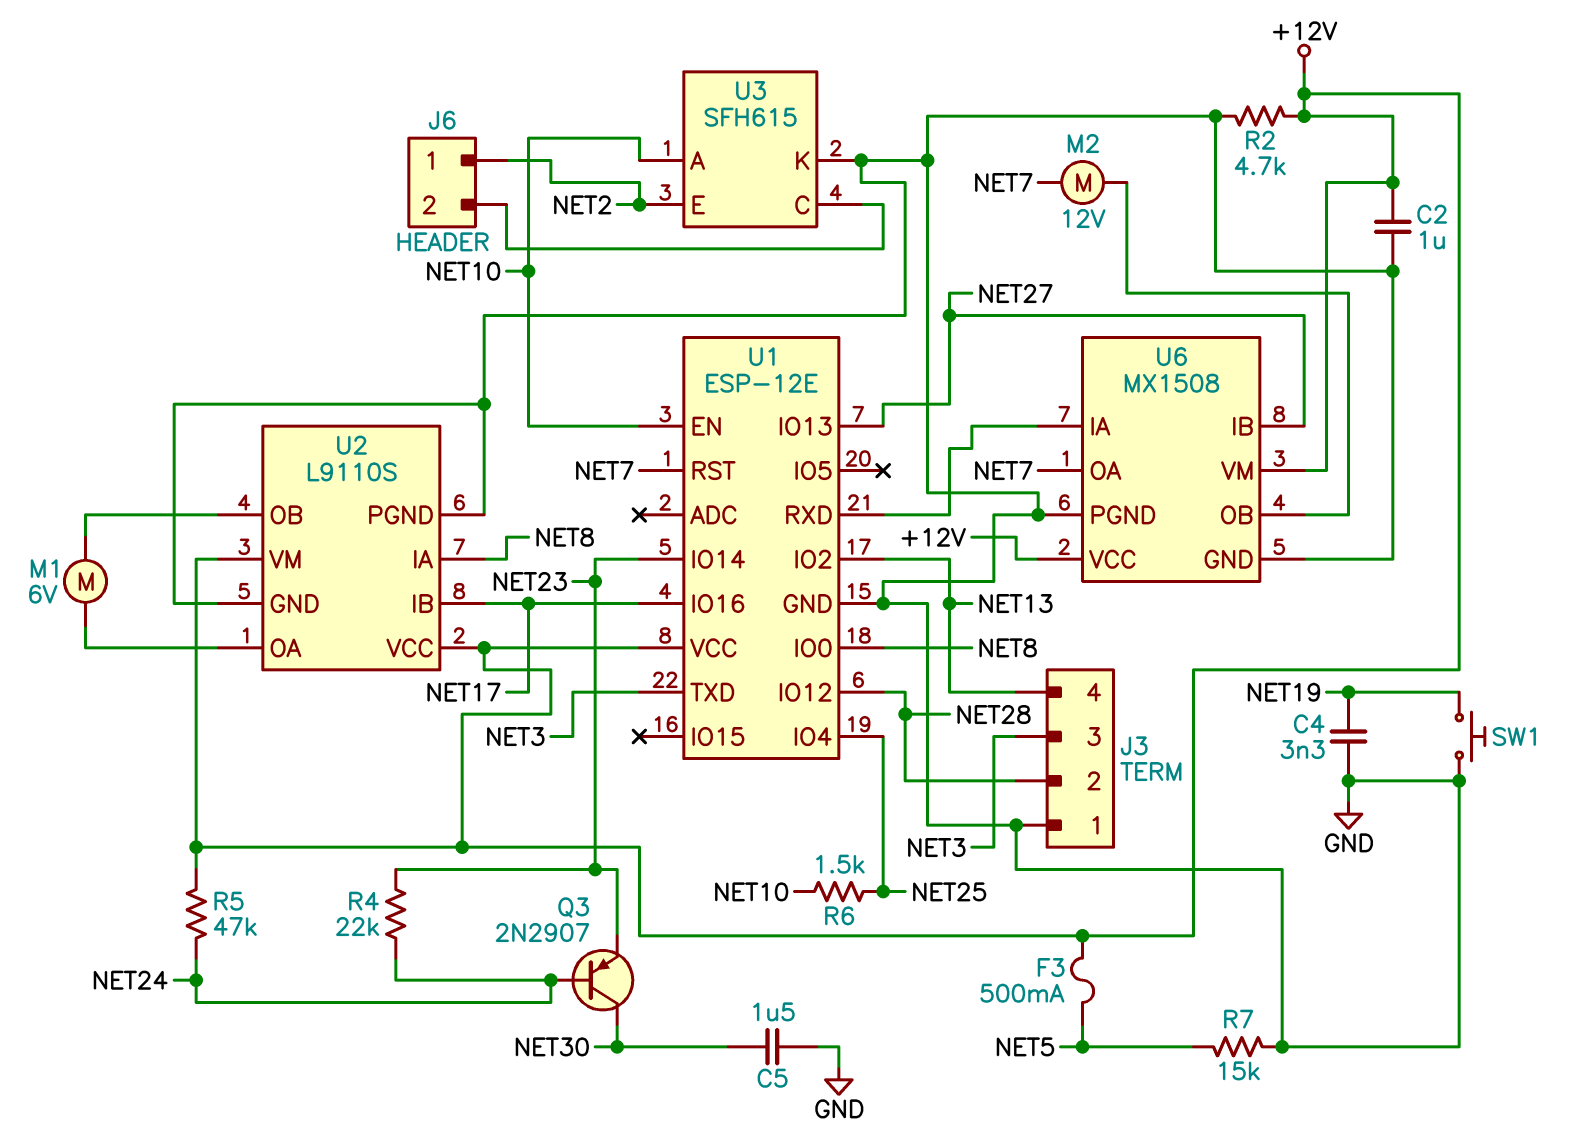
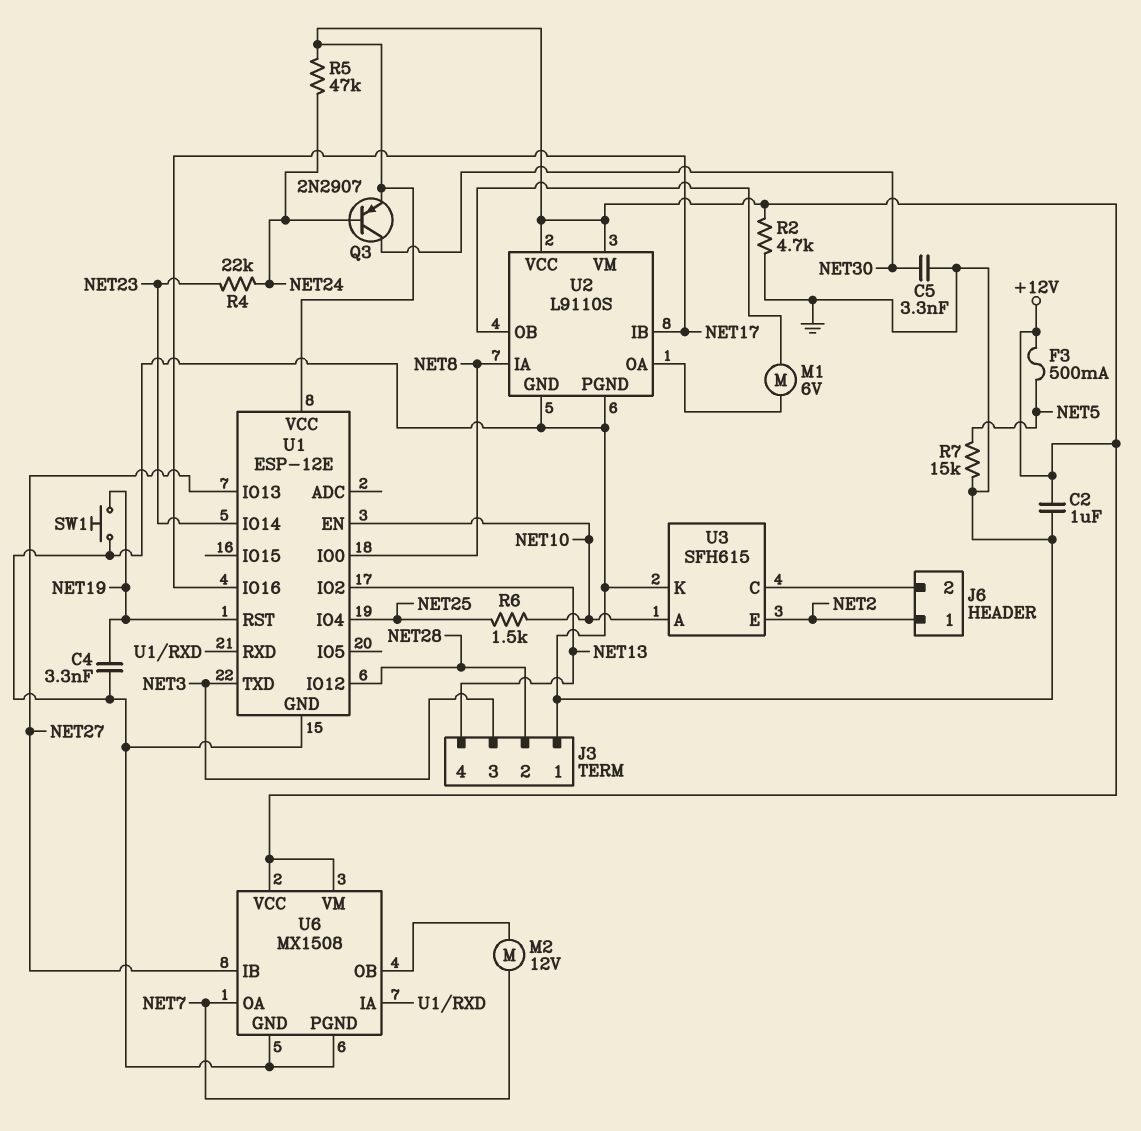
C5: 1.5uF (GND, NET30) -> 3.3nF (GND, NET30)
Q3: PNP 2N2907 (B NET24, C NET30, E NET23) -> PNP 2N2907 (B NET24, C NET30, E +12V)
U1 pin RST: NET7 -> NET19

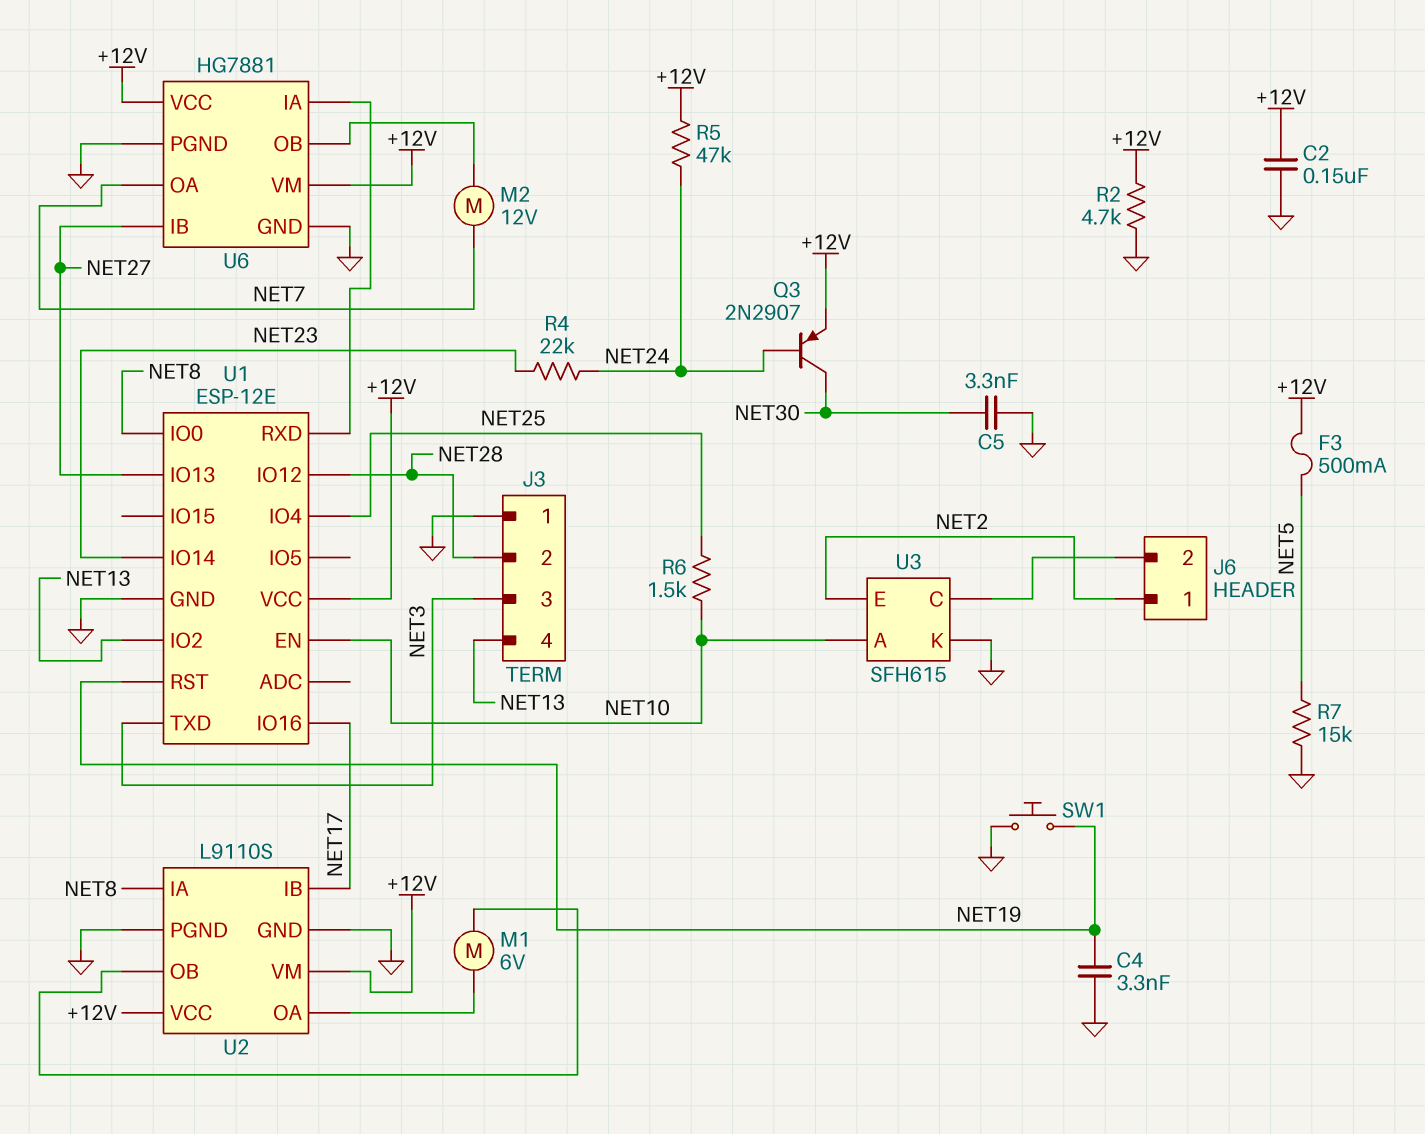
C2: 1uF (+12V, GND) -> 150nF (+12V, GND)
U6: MX1508 -> HG7881

